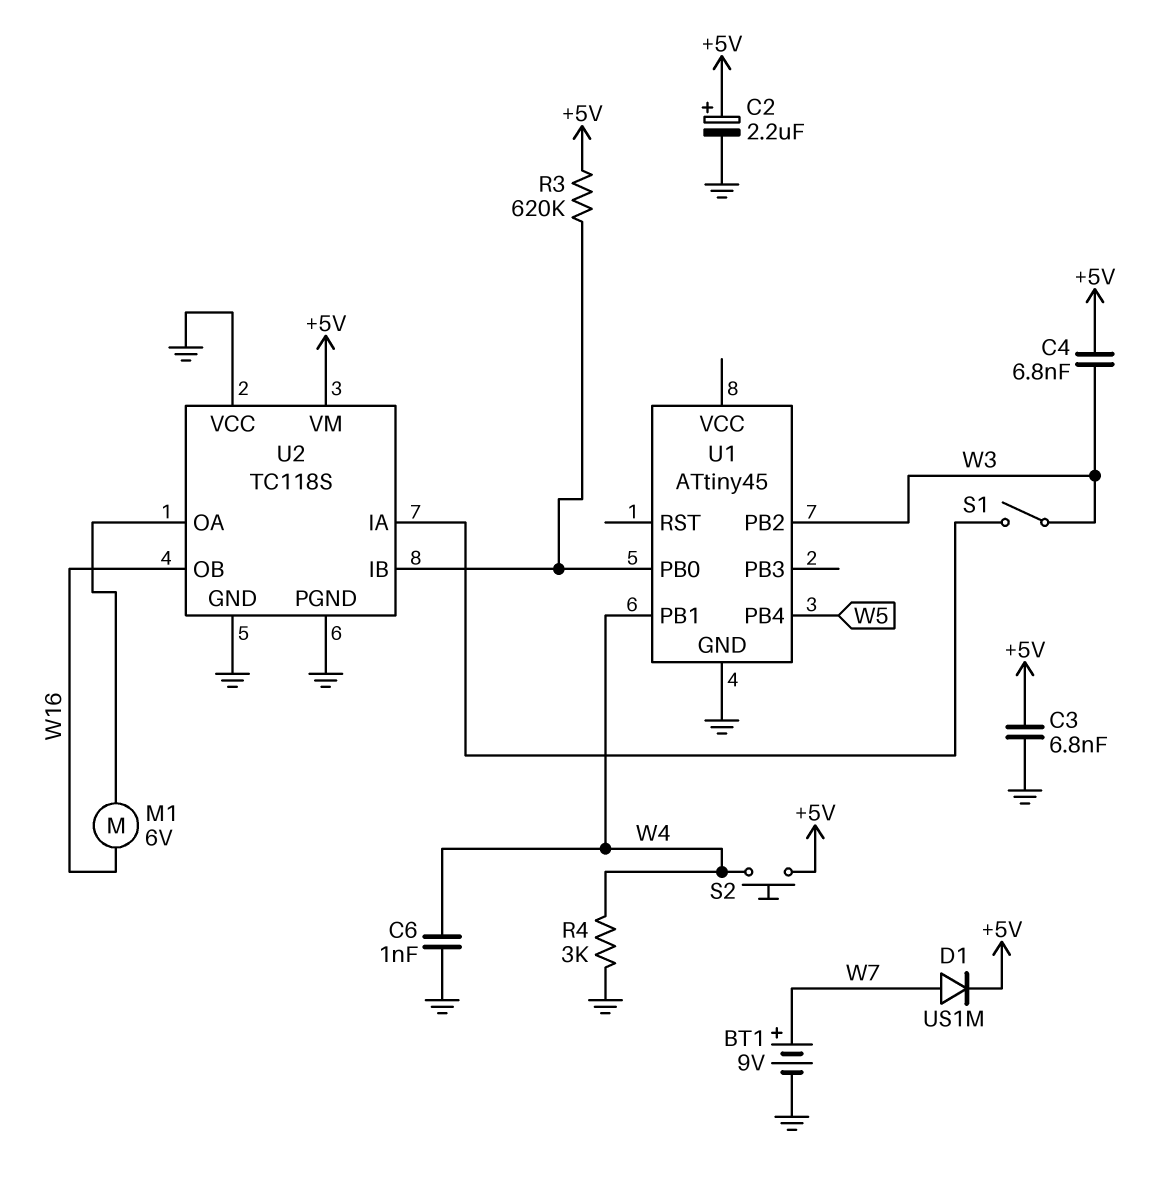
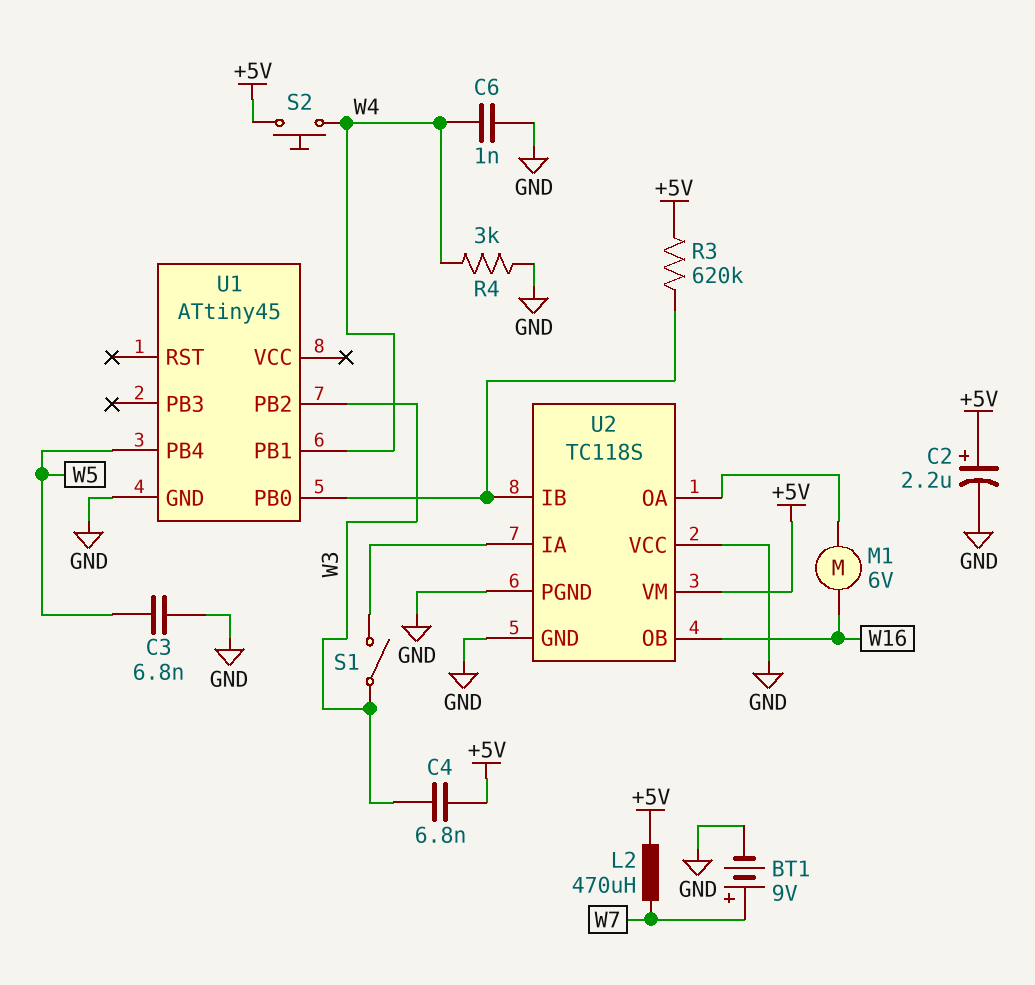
C3: 6.8nF (+5V, GND) -> 6.8nF (GND, W5)
D1: diode US1M (A W7, K +5V) -> none
L2: none -> 470uH (+5V, W7)

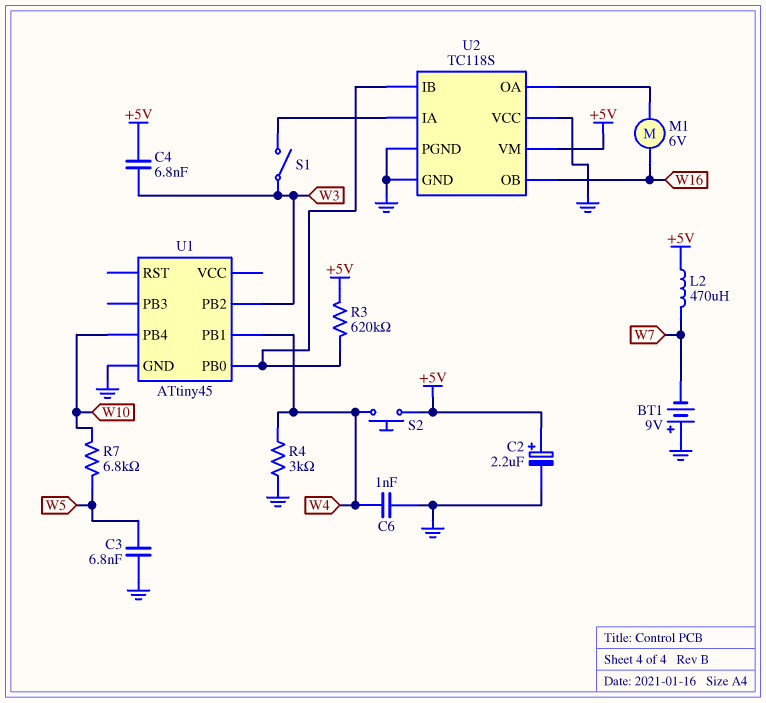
BT1: 9V (plus W7, minus GND) -> 9V (plus GND, minus W7)
R7: none -> 6.8k (W5, W10)
U1 pin PB4: W5 -> W10

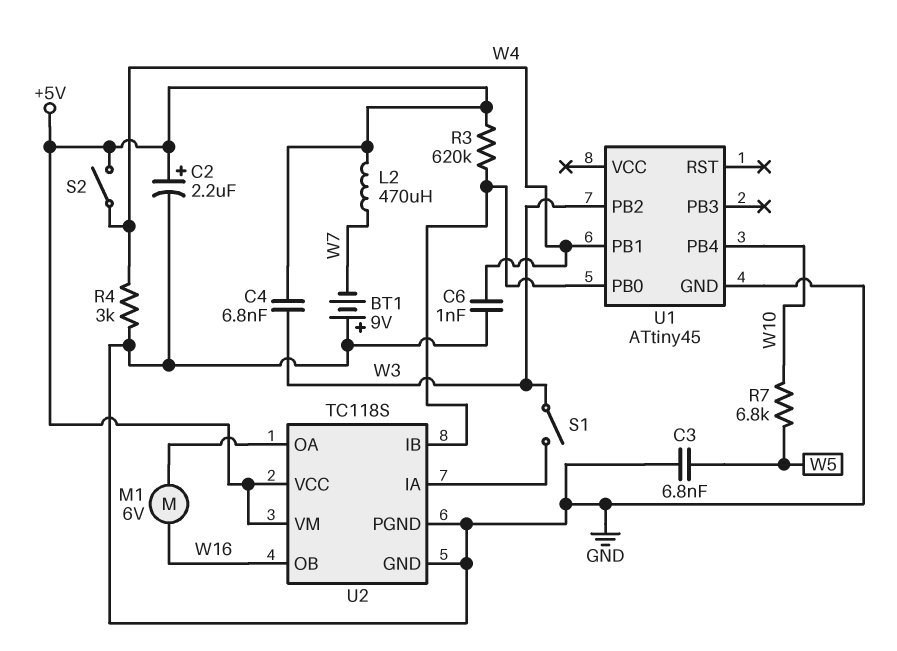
S2: button (+5V, W4) -> switch (+5V, W4)
U2 pin VCC: GND -> +5V

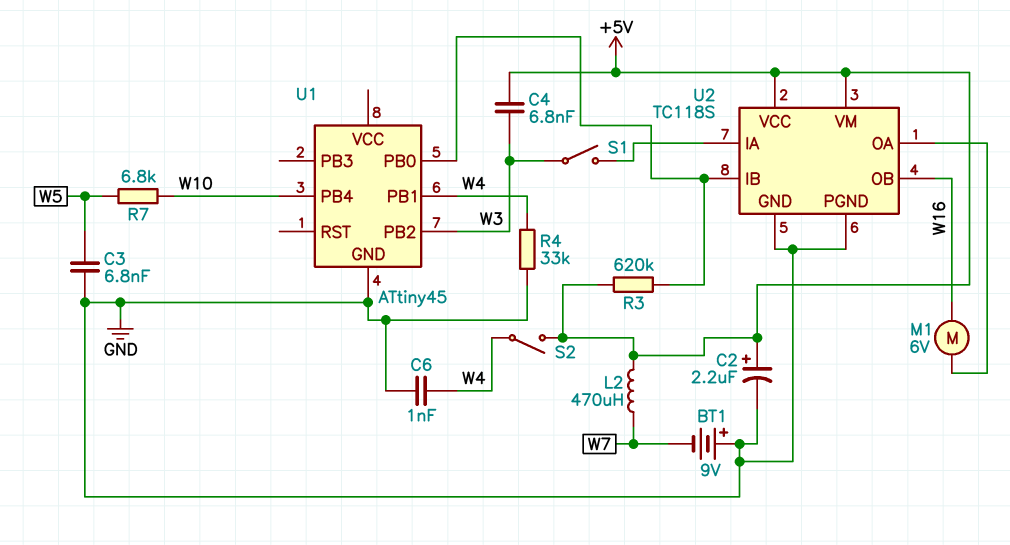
R4: 3k (GND, W4) -> 33k (GND, W4)

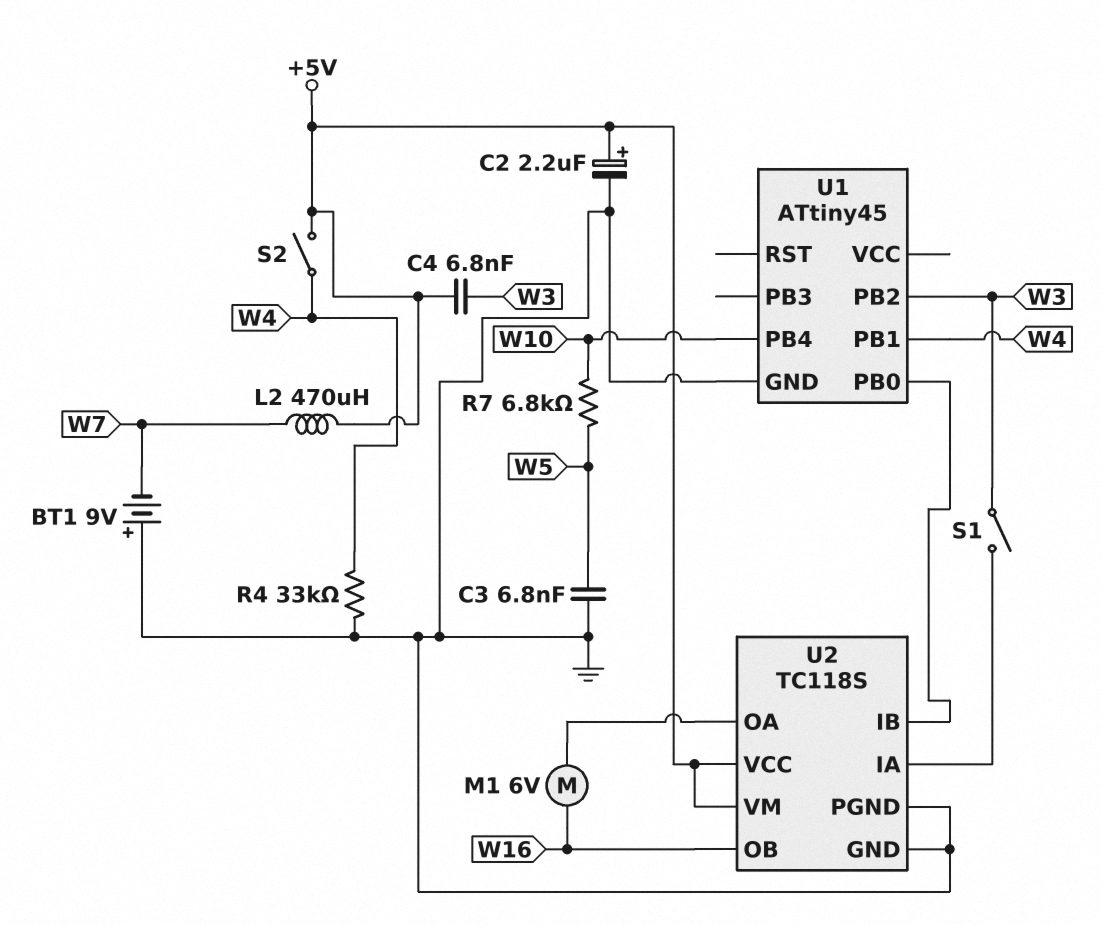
C6: 1nF (GND, W4) -> none
R3: 620k (+5V, U1/PB0) -> none

